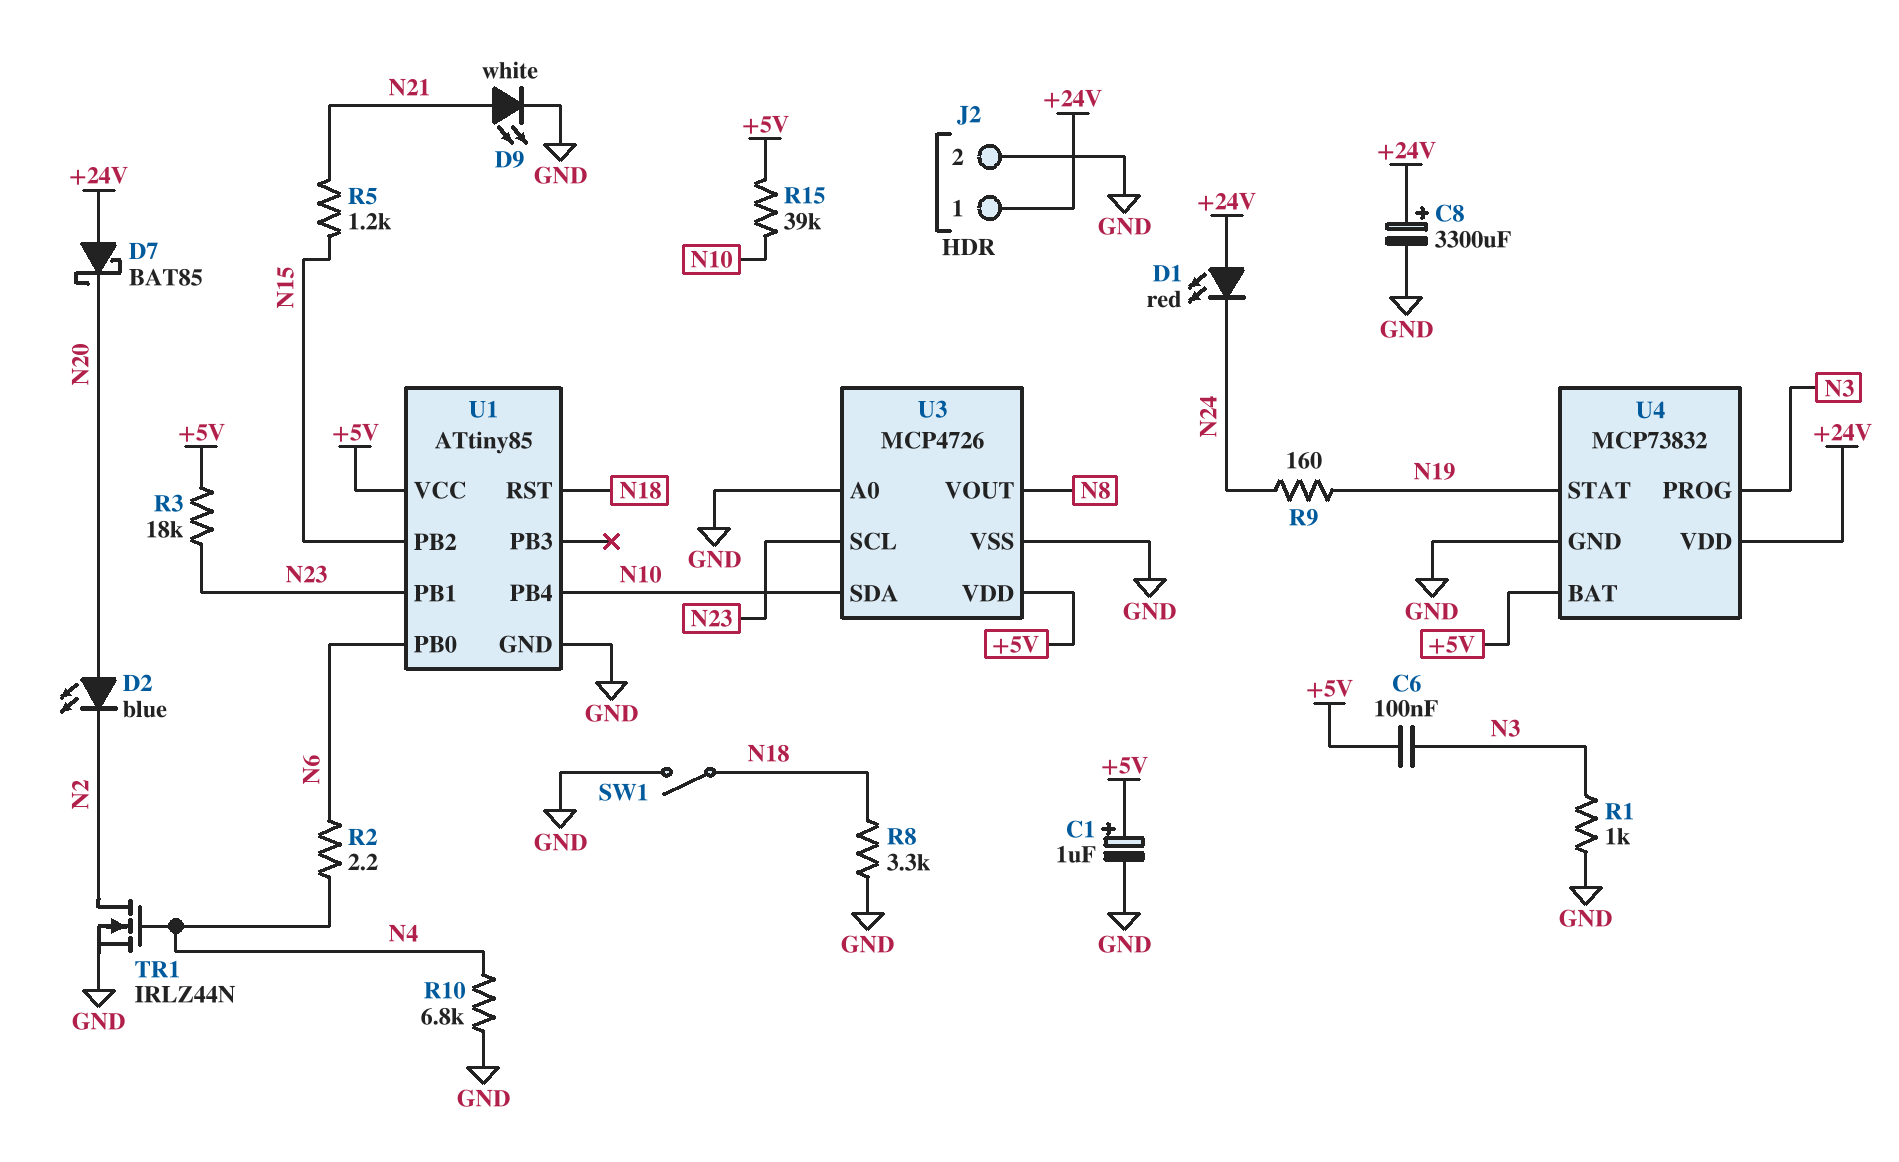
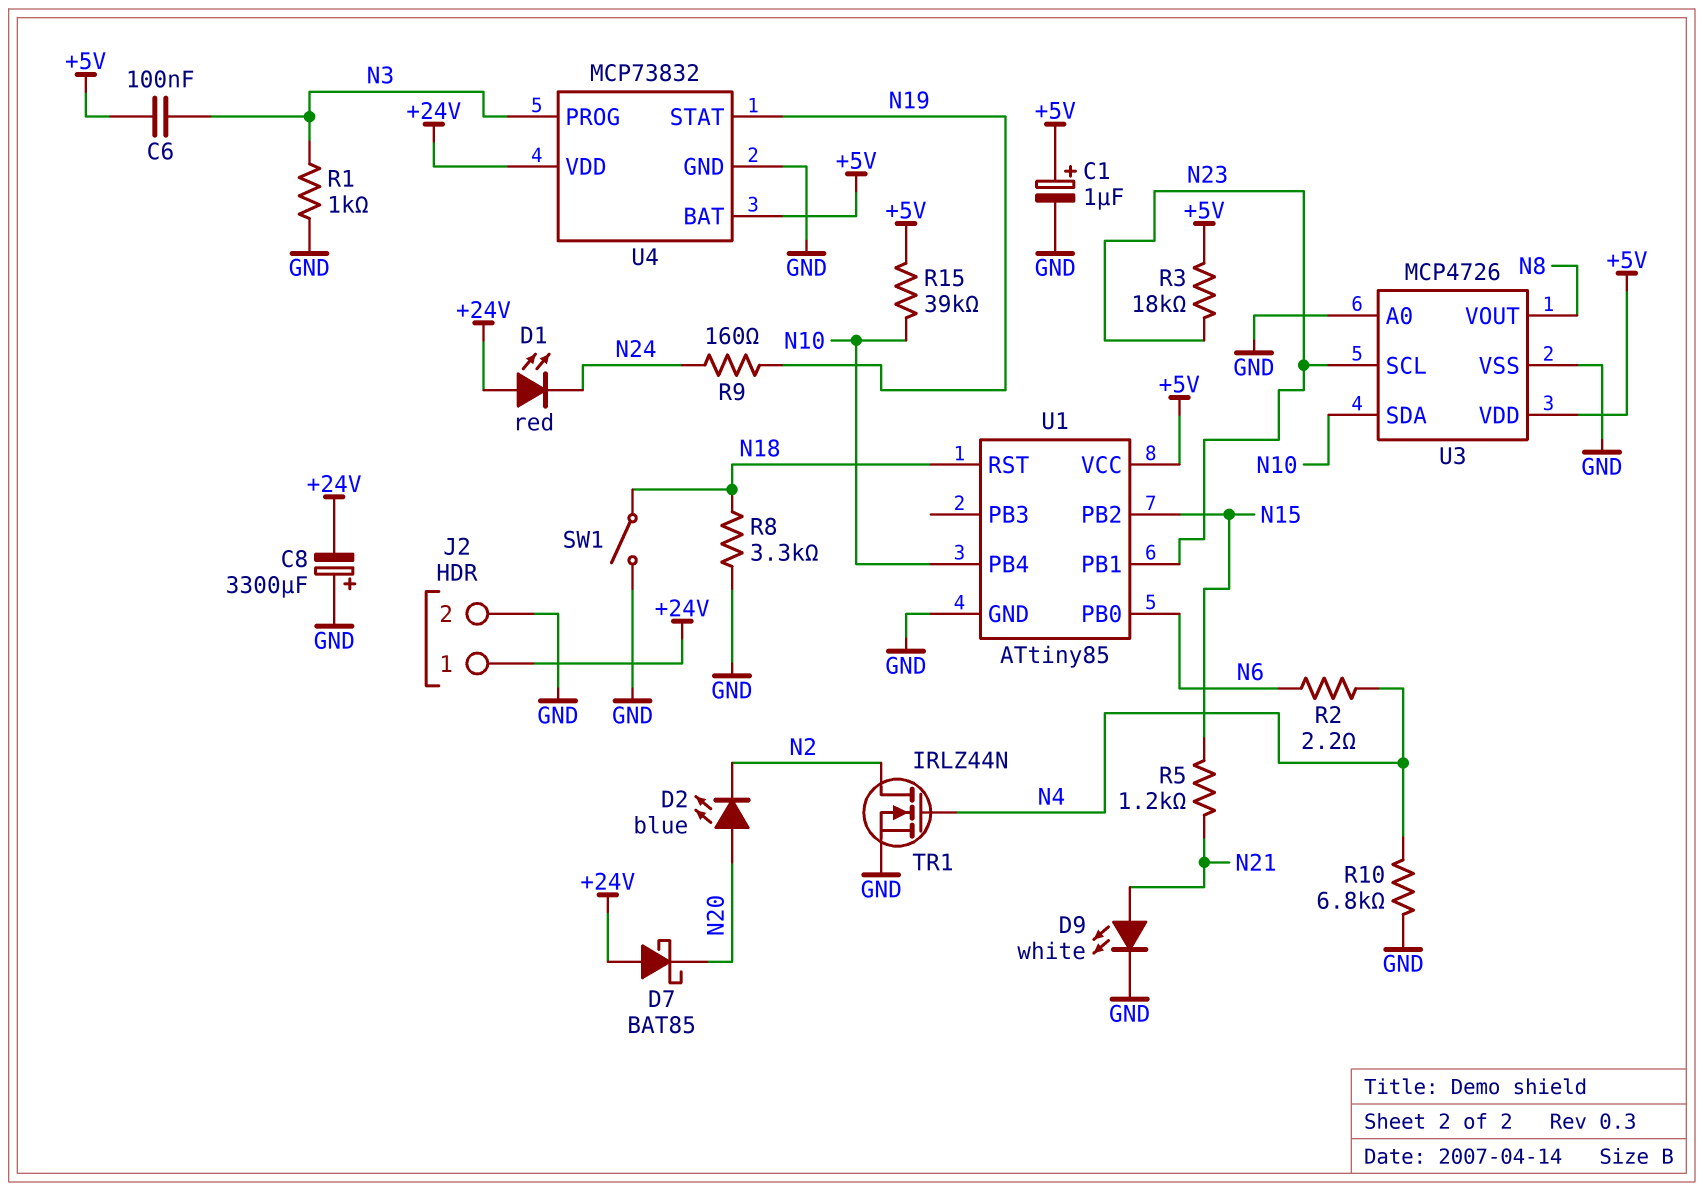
C8: 3300uF (plus +24V, minus GND) -> 3300uF (plus GND, minus +24V)

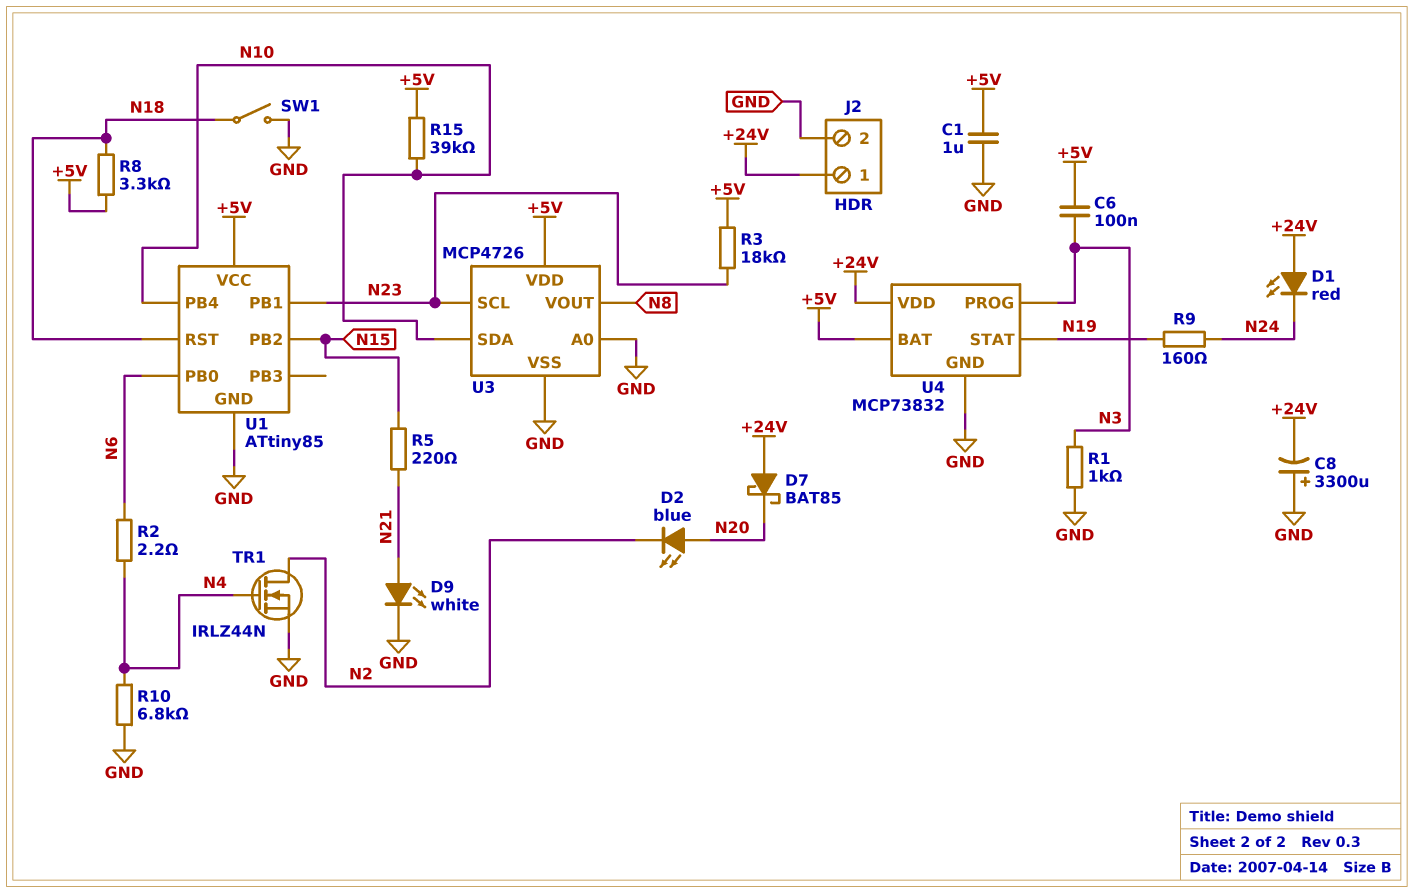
C1: 1uF (plus +5V, minus GND) -> 1uF (+5V, GND)
R5: 1.2k (N15, N21) -> 220 (N15, N21)
R8: 3.3k (GND, N18) -> 3.3k (+5V, N18)

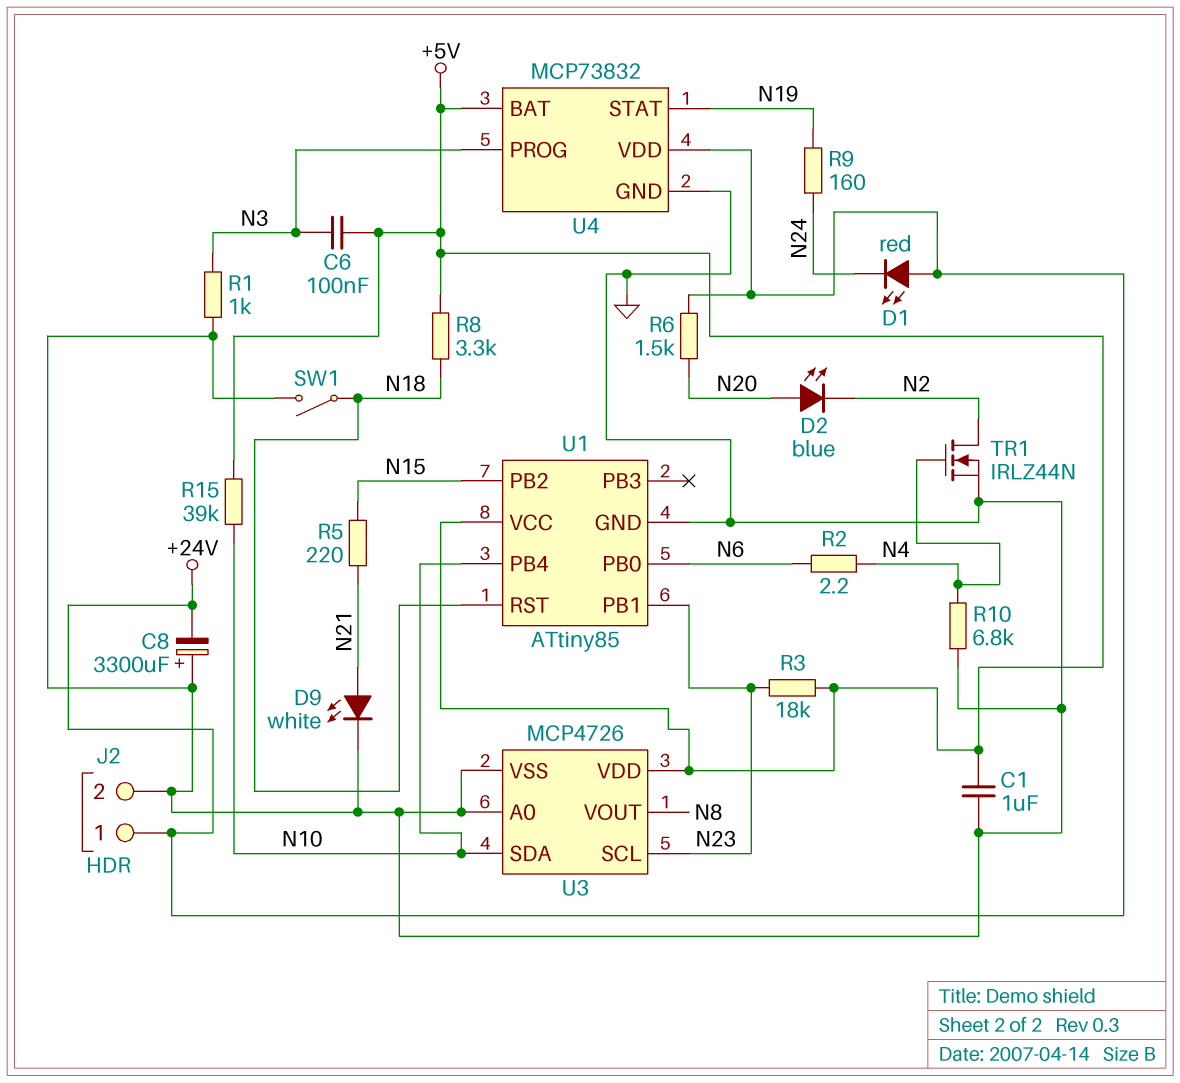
D7: schottky BAT85 (A +24V, K N20) -> none
R6: none -> 1.5k (+24V, N20)

